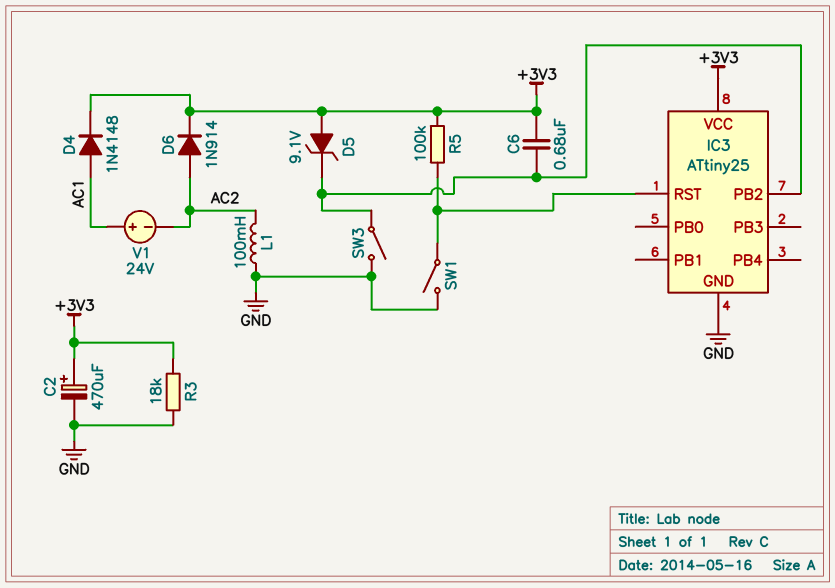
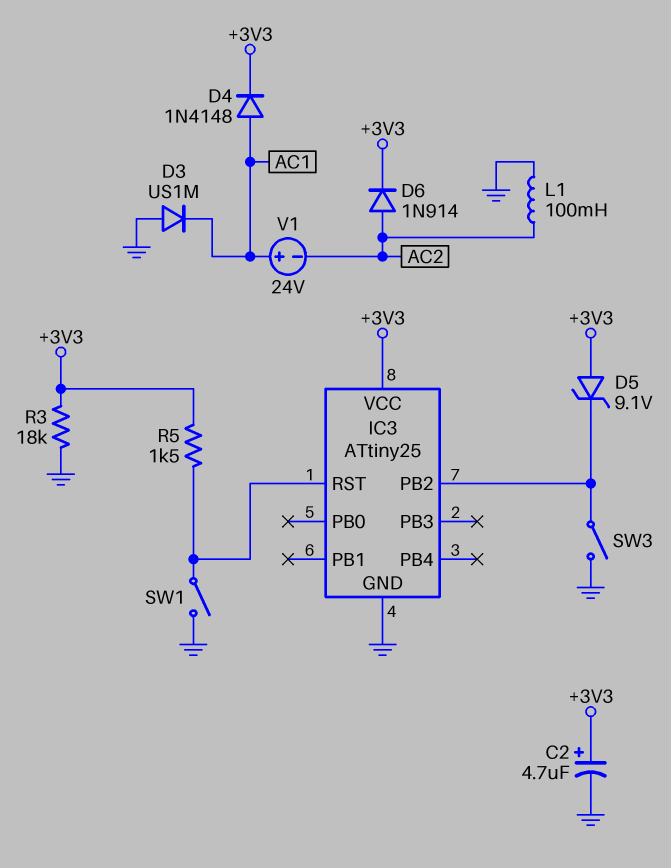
C2: 470uF (plus +3V3, minus GND) -> 4.7uF (plus +3V3, minus GND)
C6: 680nF (+3V3, IC3/PB2) -> none
D3: none -> diode US1M (A GND, K AC1)
R5: 100k (+3V3, IC3/RST) -> 1.5k (+3V3, IC3/RST)

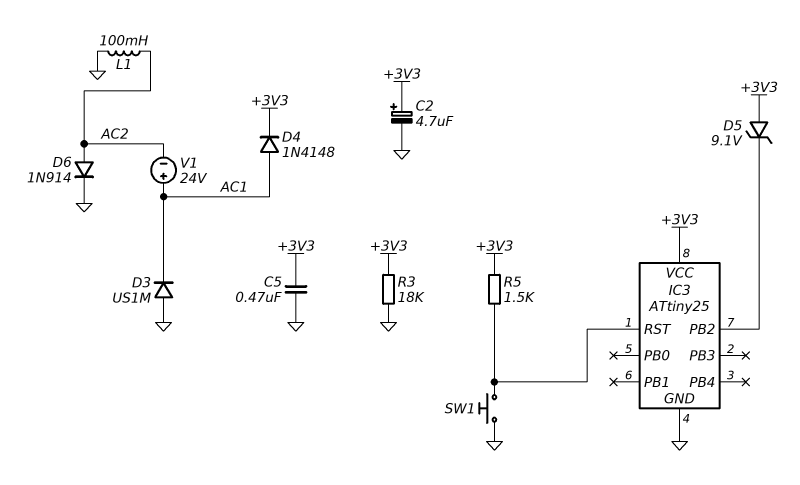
C5: none -> 470nF (+3V3, GND)
D6: diode 1N914 (A AC2, K +3V3) -> diode 1N914 (A AC2, K GND)
SW1: switch (GND, IC3/RST) -> button (GND, IC3/RST)
SW3: switch (GND, IC3/PB2) -> none

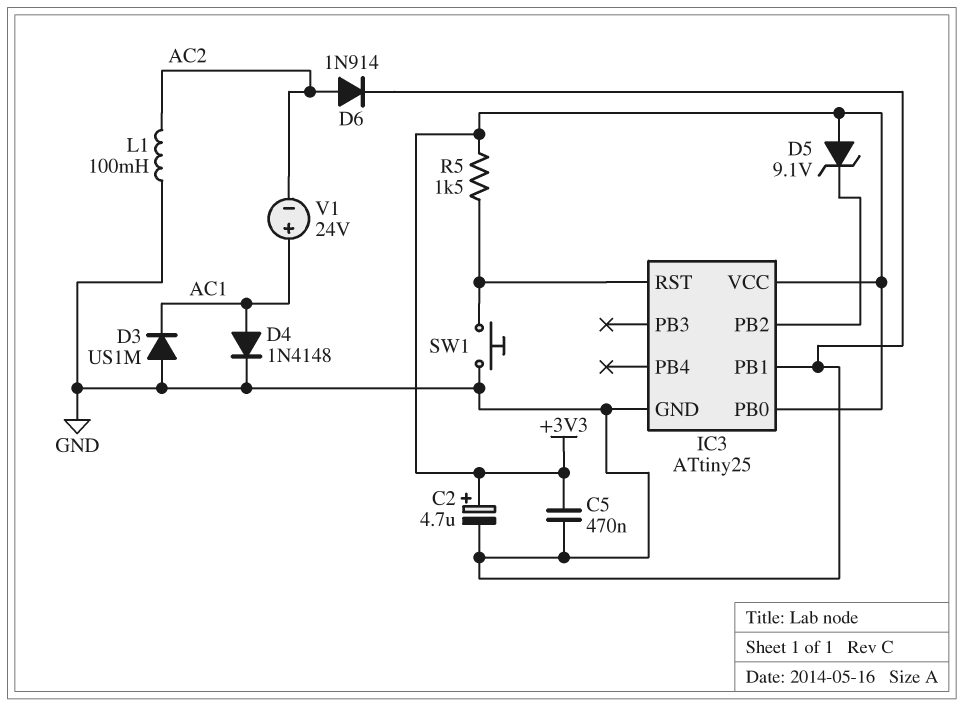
D4: diode 1N4148 (A AC1, K +3V3) -> diode 1N4148 (A AC1, K GND)
IC3 pin PB0: none -> +3V3
IC3 pin PB1: none -> GND
R3: 18k (+3V3, GND) -> none

